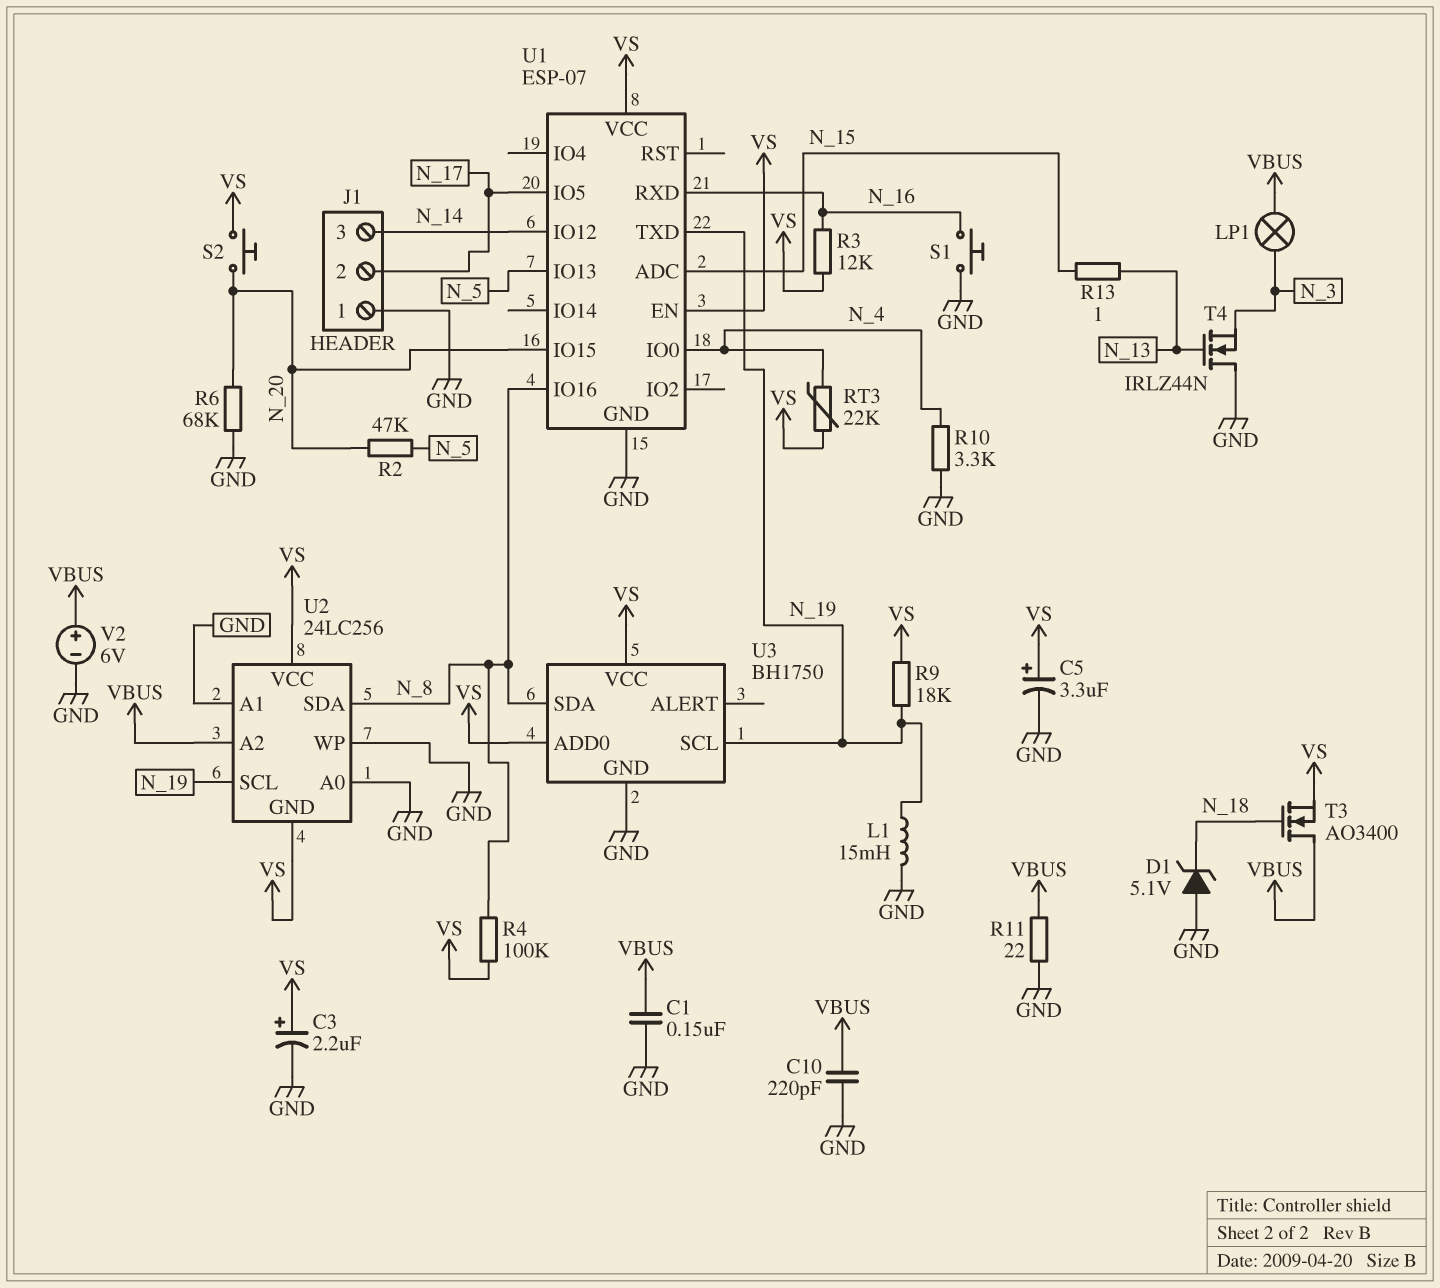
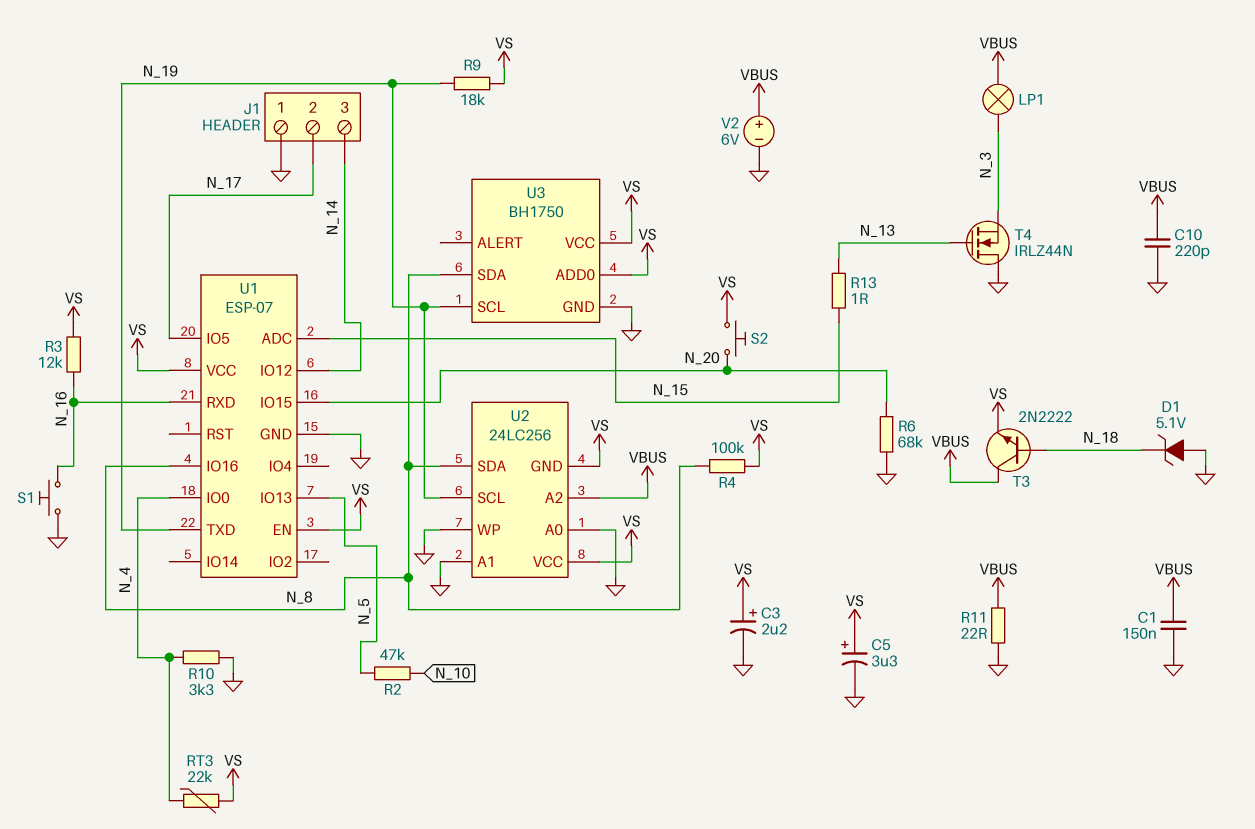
L1: 15mH (GND, N_19) -> none
R2: 47k (N_5, N_20) -> 47k (N_5, N_10)
T3: NMOS AO3400 (G N_18, D VBUS, S VS) -> NPN 2N2222 (B N_18, C VBUS, E VS)

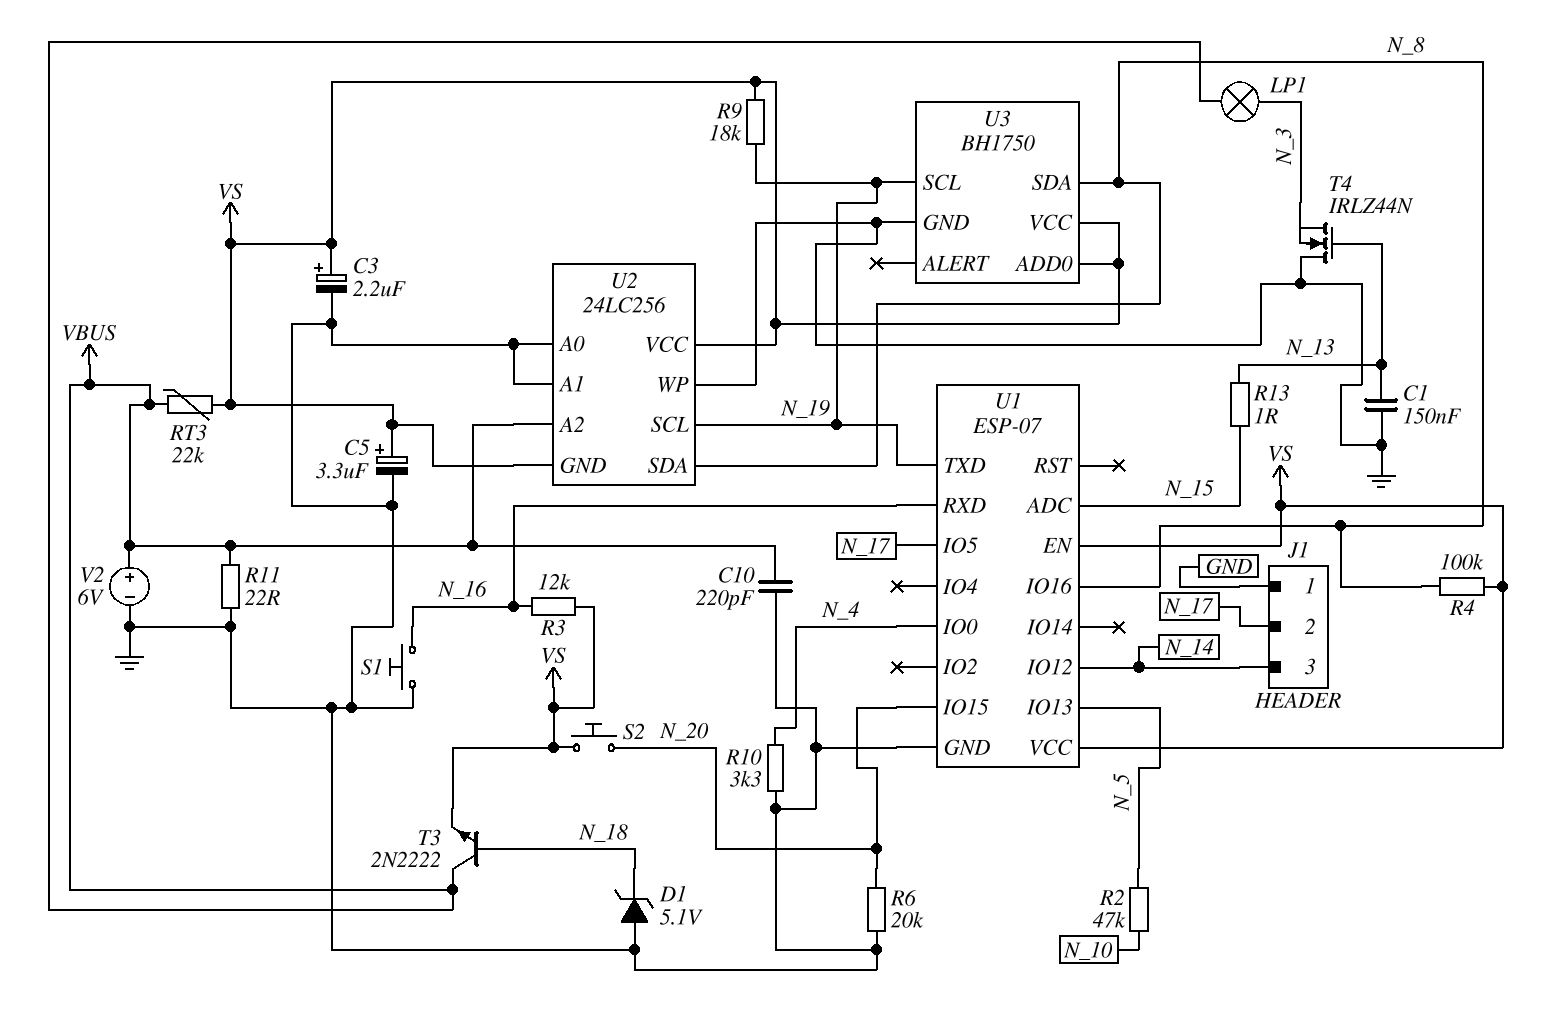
C1: 150nF (GND, VBUS) -> 150nF (GND, N_13)
R6: 68k (GND, N_20) -> 20k (GND, N_20)
RT3: 22k (N_4, VS) -> 22k (VBUS, VS)

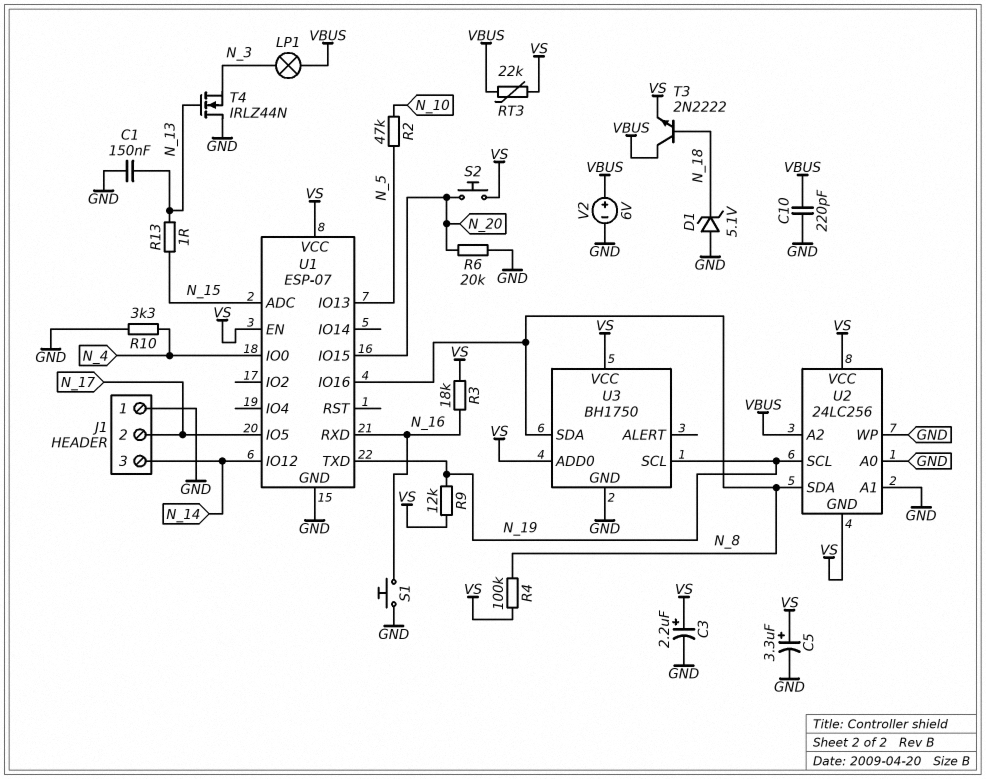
R3: 12k (N_16, VS) -> 18k (N_16, VS)
R9: 18k (N_19, VS) -> 12k (N_19, VS)
R11: 22 (GND, VBUS) -> none

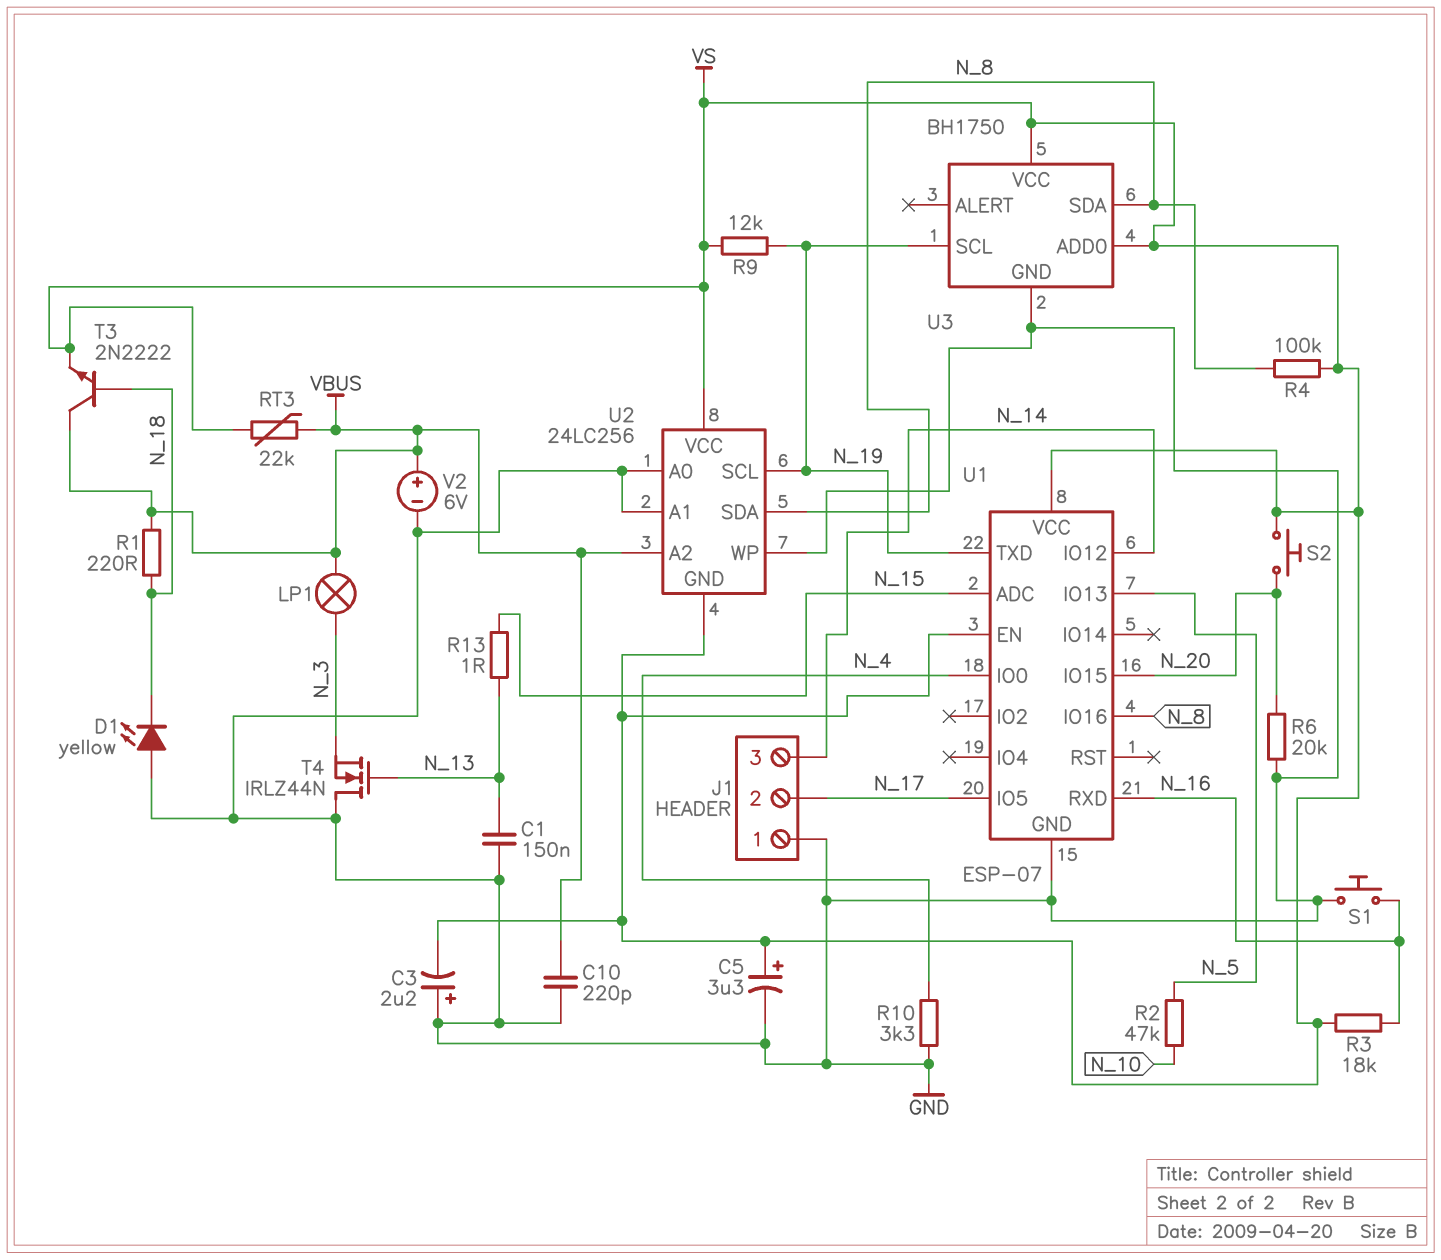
C3: 2.2uF (plus VS, minus GND) -> 2.2uF (plus GND, minus VS)
D1: zener 5.1V (A GND, K N_18) -> LED yellow (A GND, K N_18)
R1: none -> 220 (N_18, VBUS)

